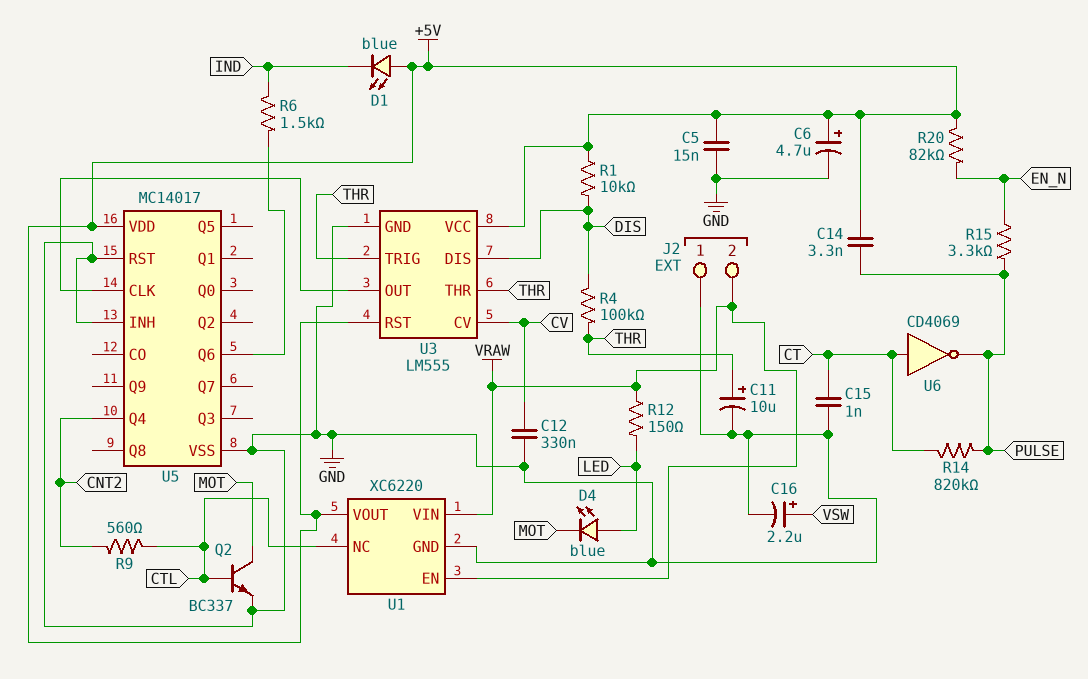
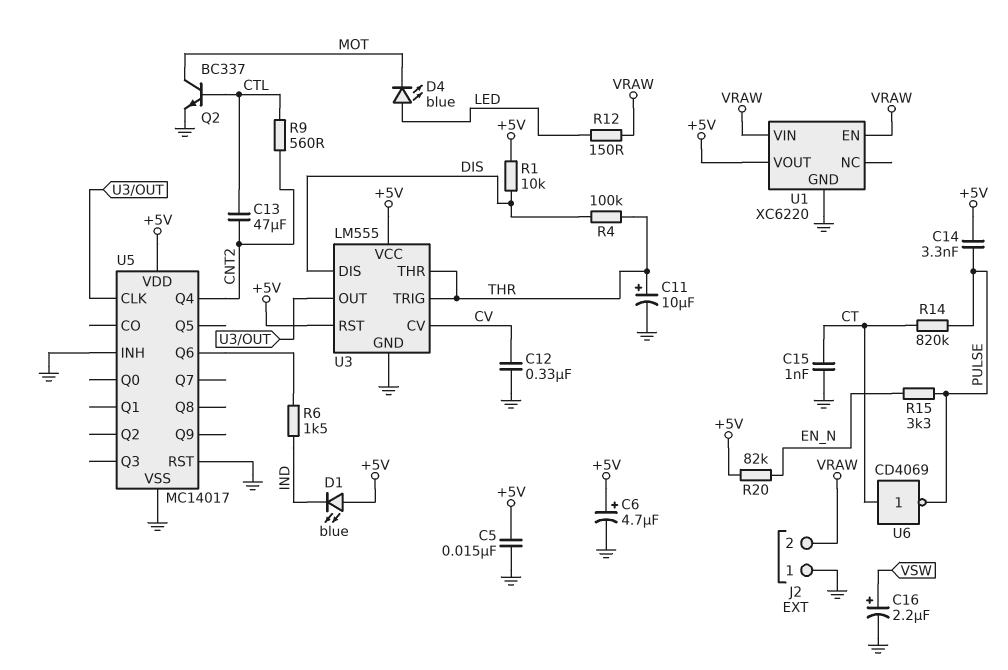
C13: none -> 47uF (CNT2, CTL)
U1 pin NC: CTL -> none

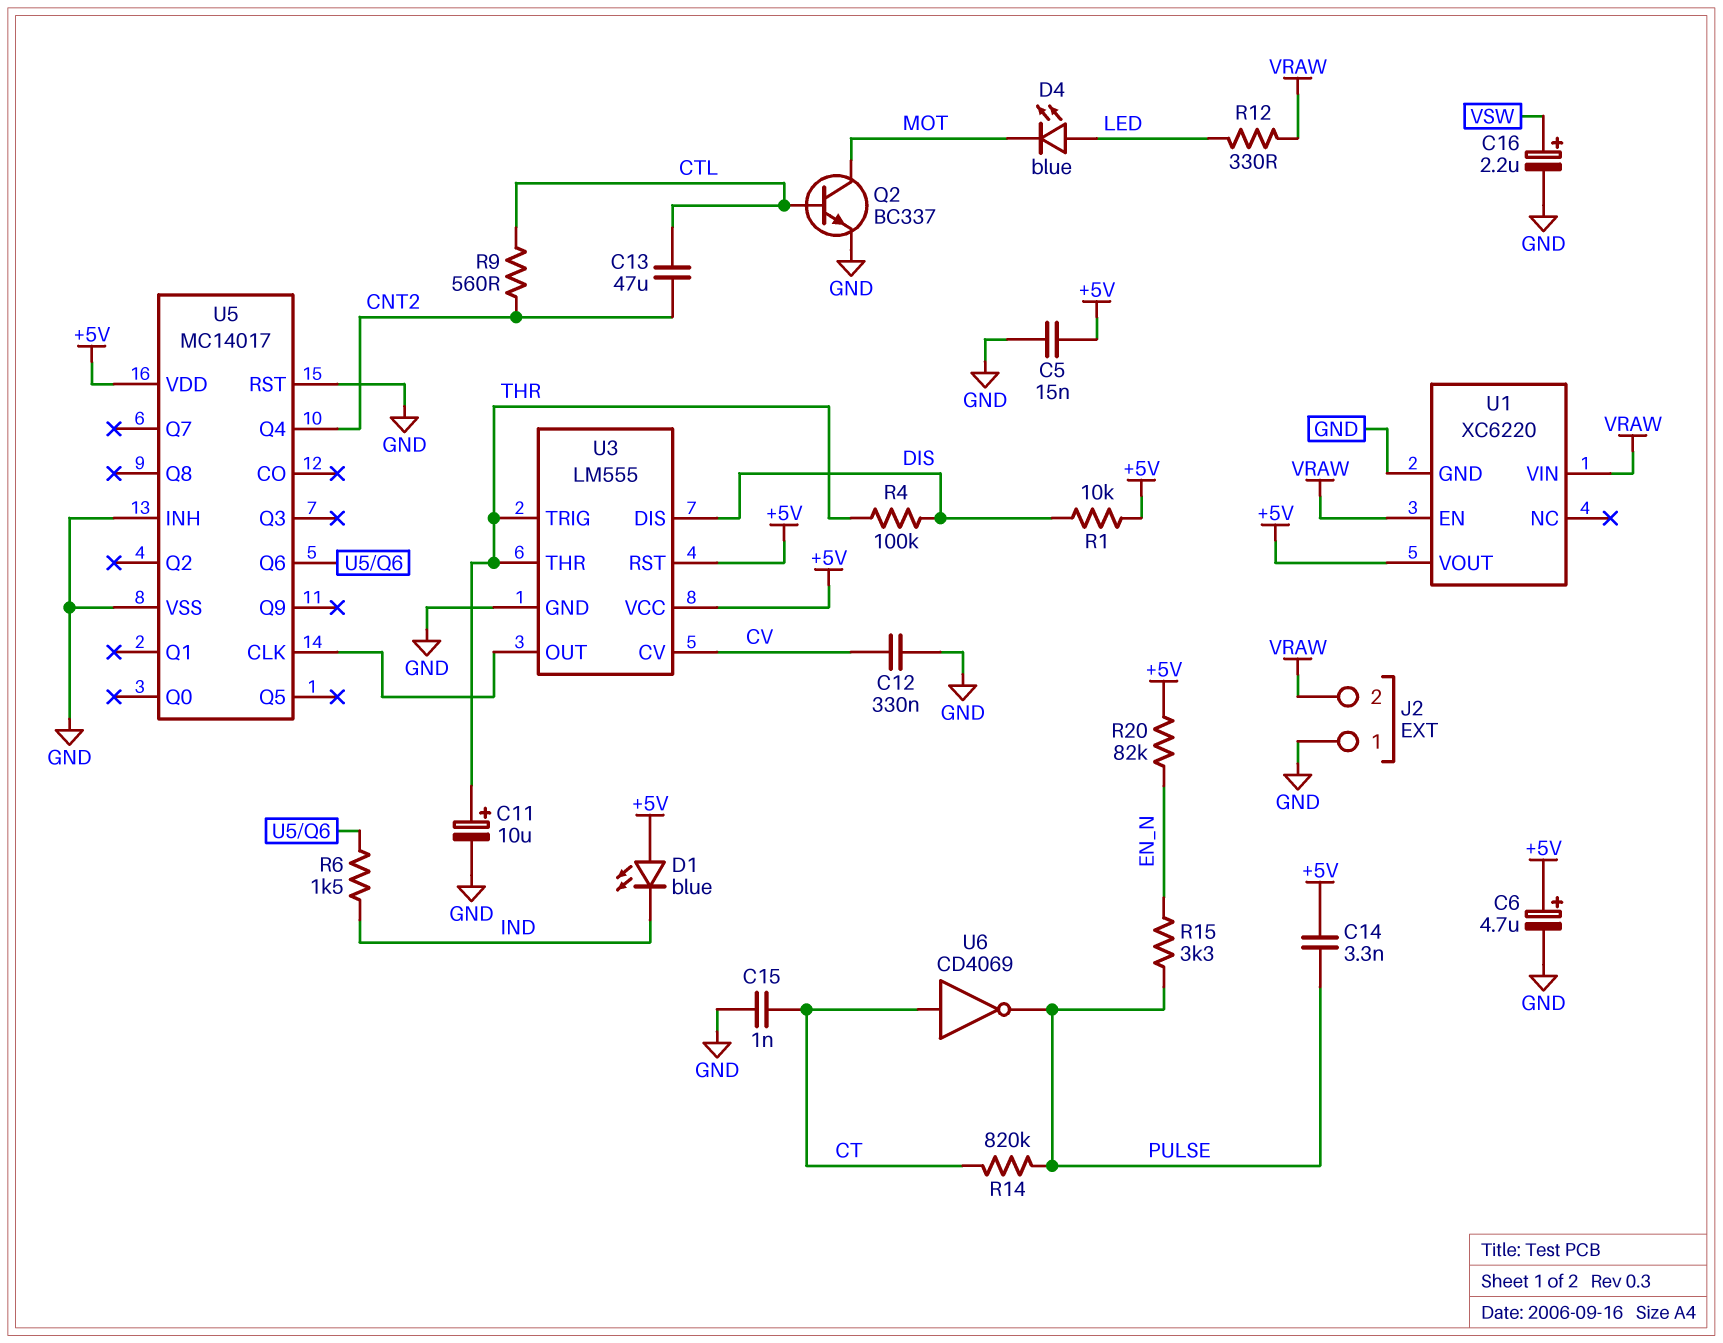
R12: 150 (LED, VRAW) -> 330 (LED, VRAW)

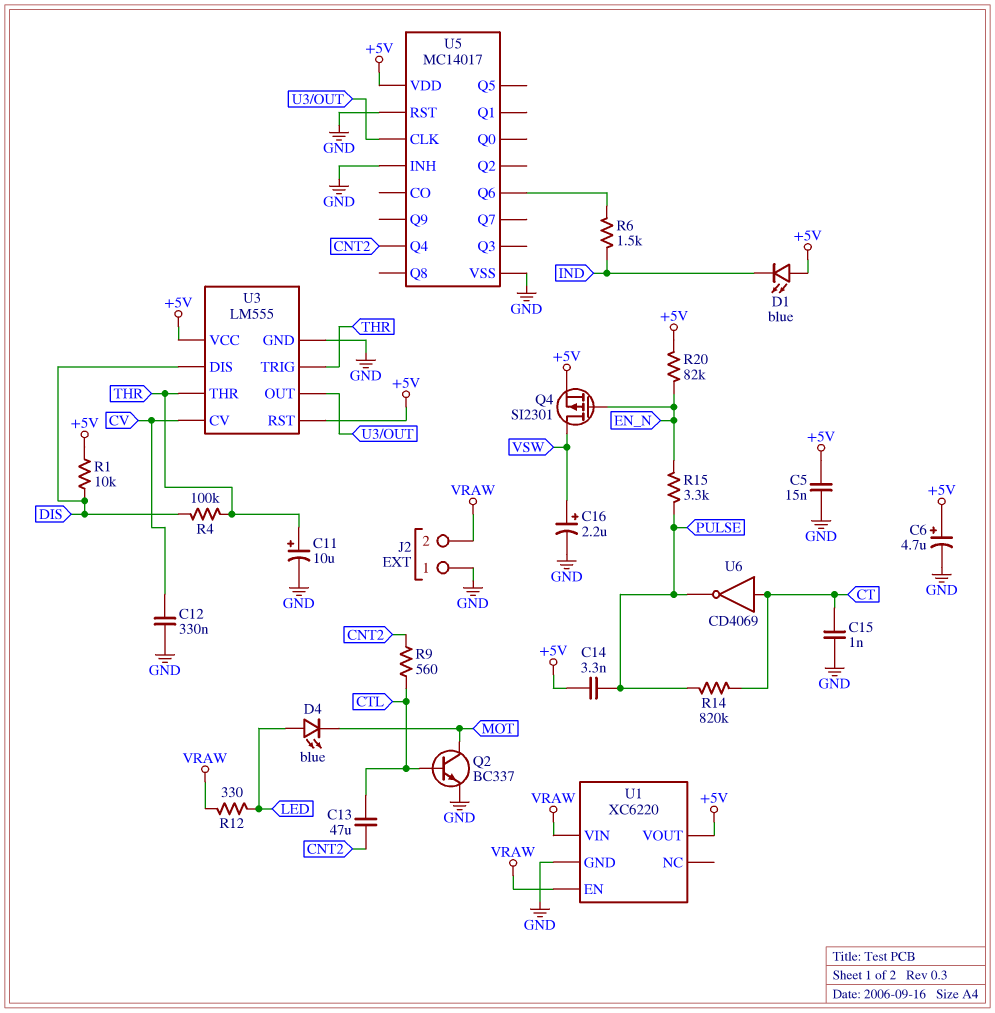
Q4: none -> PMOS SI2301 (G EN_N, D VSW, S +5V)

